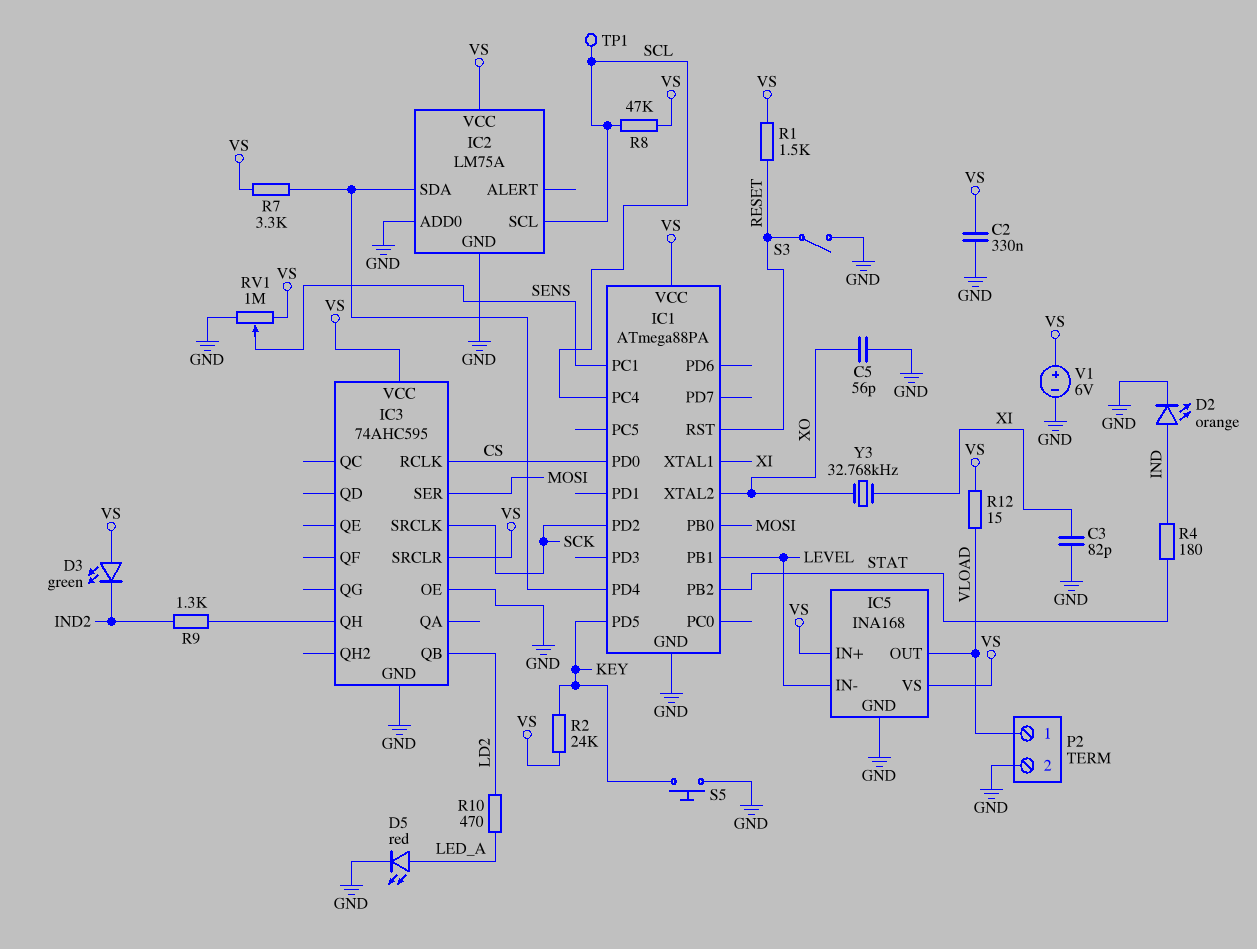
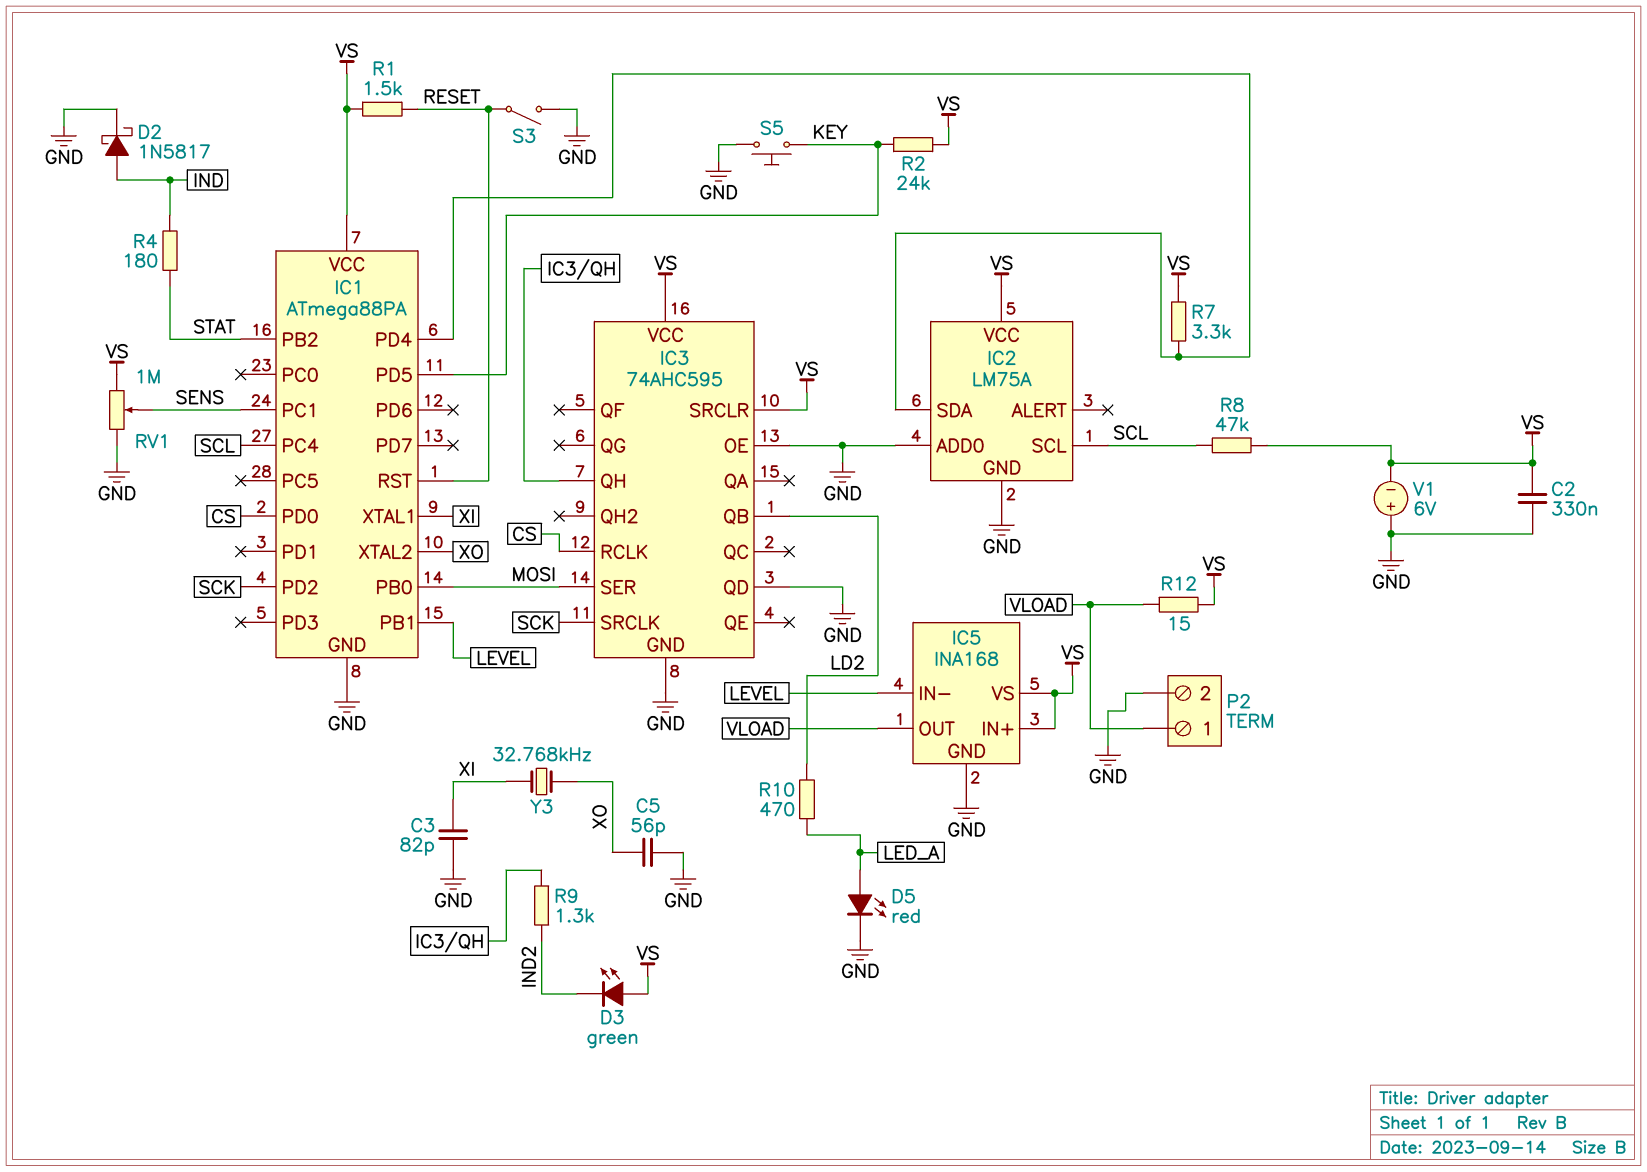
D2: LED orange (A IND, K GND) -> schottky 1N5817 (A IND, K GND)
IC3 pin QD: none -> GND
TP1: test point (SCL) -> none
V1: 6V (plus VS, minus GND) -> 6V (plus GND, minus VS)

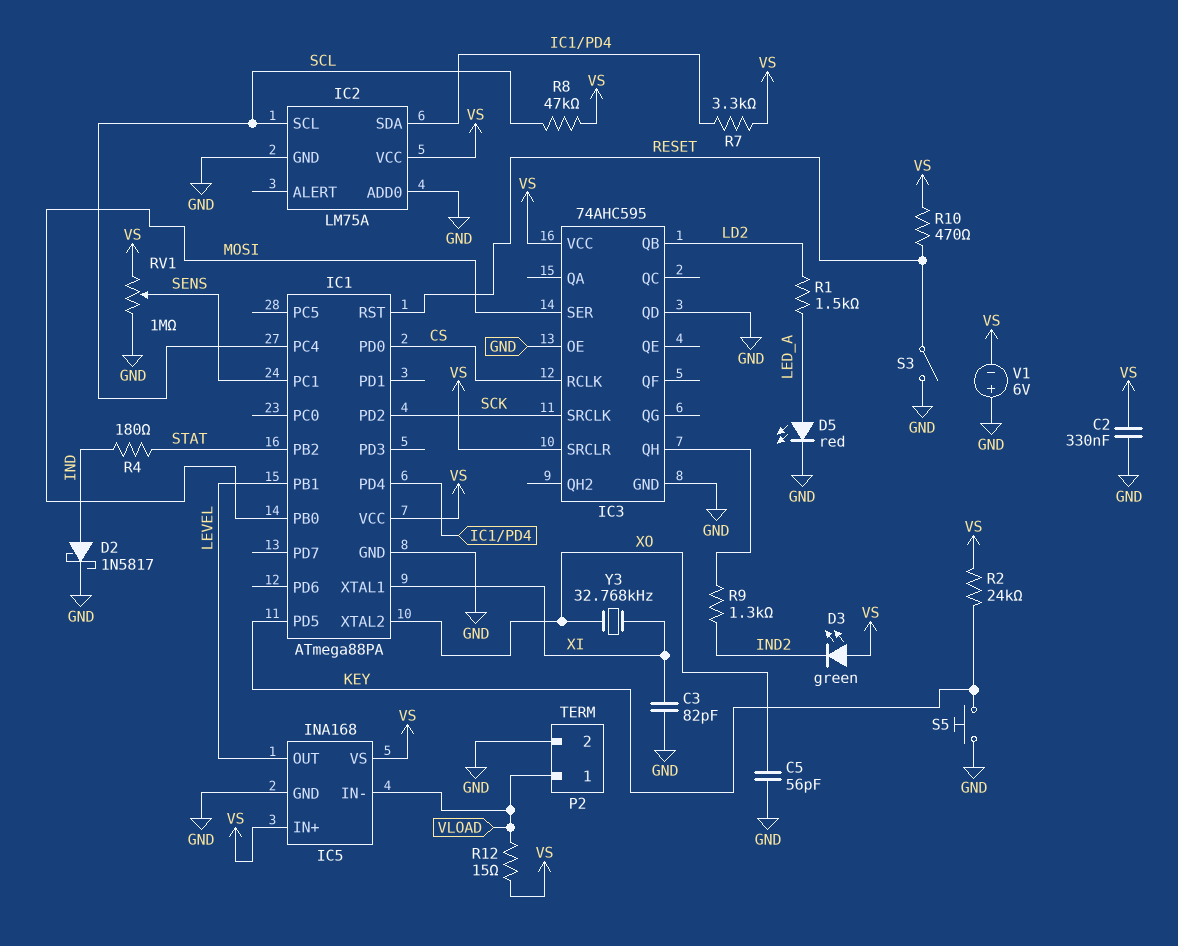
IC5 pin IN-: LEVEL -> VLOAD
IC5 pin OUT: VLOAD -> LEVEL
R1: 1.5k (RESET, VS) -> 1.5k (LD2, LED_A)
R10: 470 (LD2, LED_A) -> 470 (RESET, VS)

